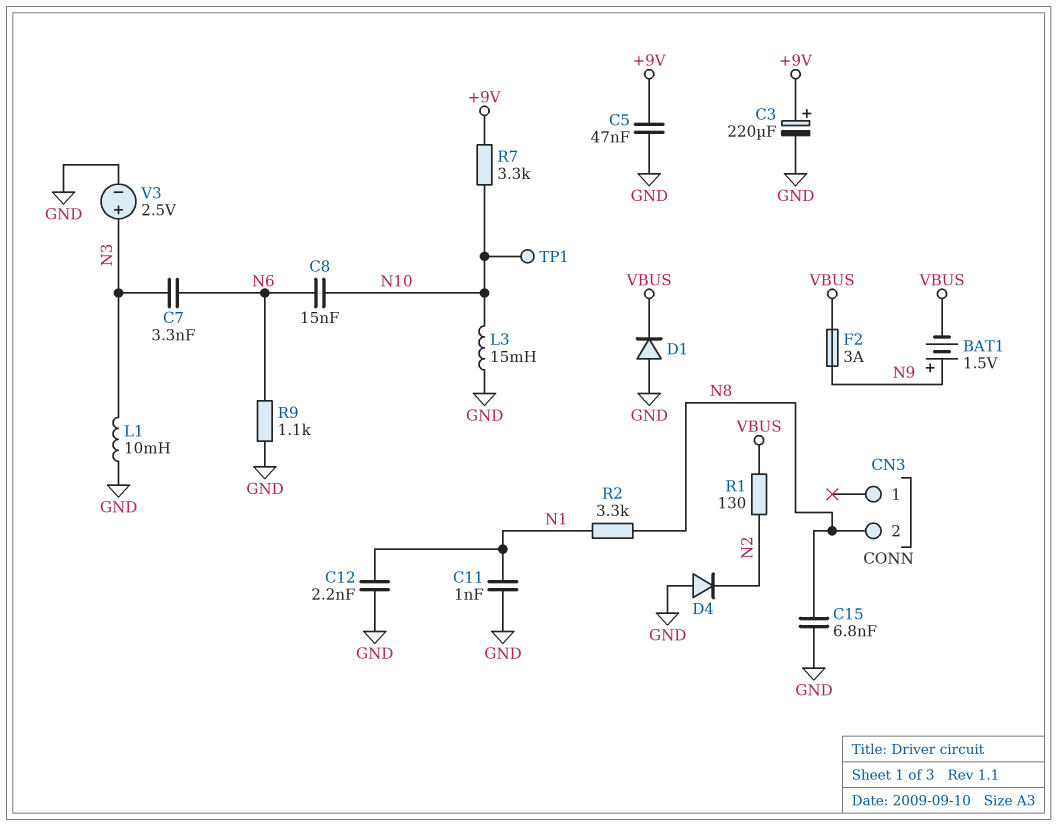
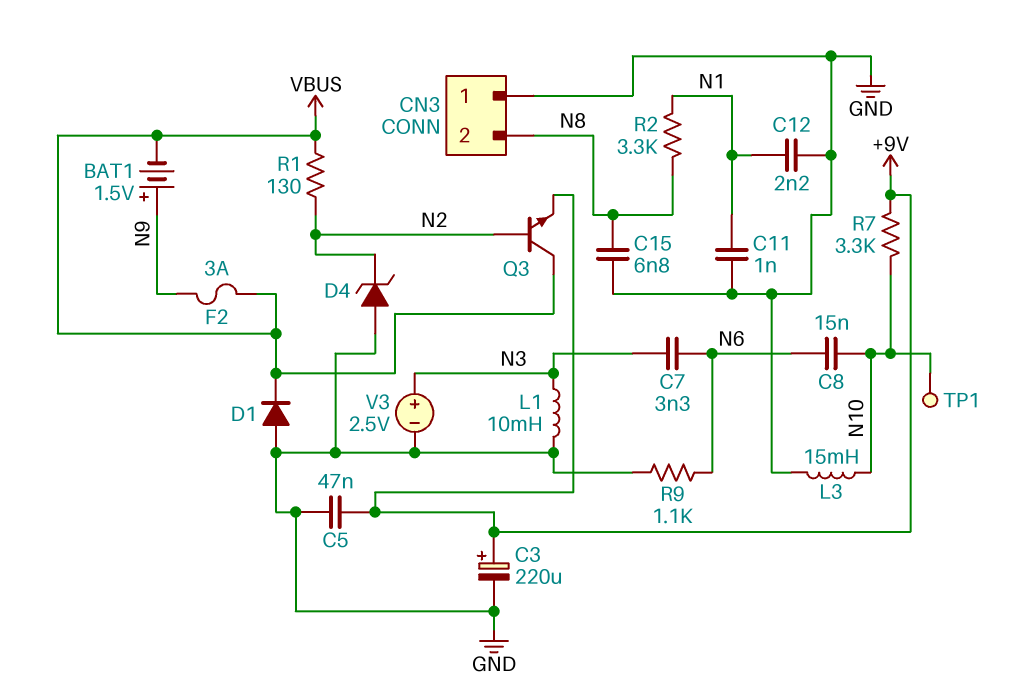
CN3 pin 1: none -> GND
D4: diode (A GND, K N2) -> zener (A GND, K N2)
Q3: none -> NPN (B N2, C VBUS, E +9V)

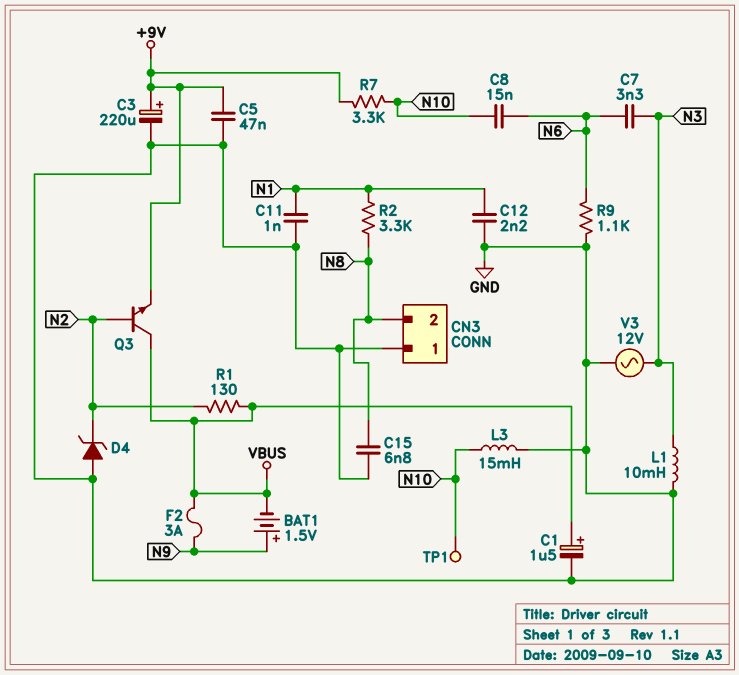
C1: none -> 1.5uF (plus VBUS, minus GND)
D1: diode (A GND, K VBUS) -> none
V3: 2.5V (plus N3, minus GND) -> AC 12V (GND, N3)

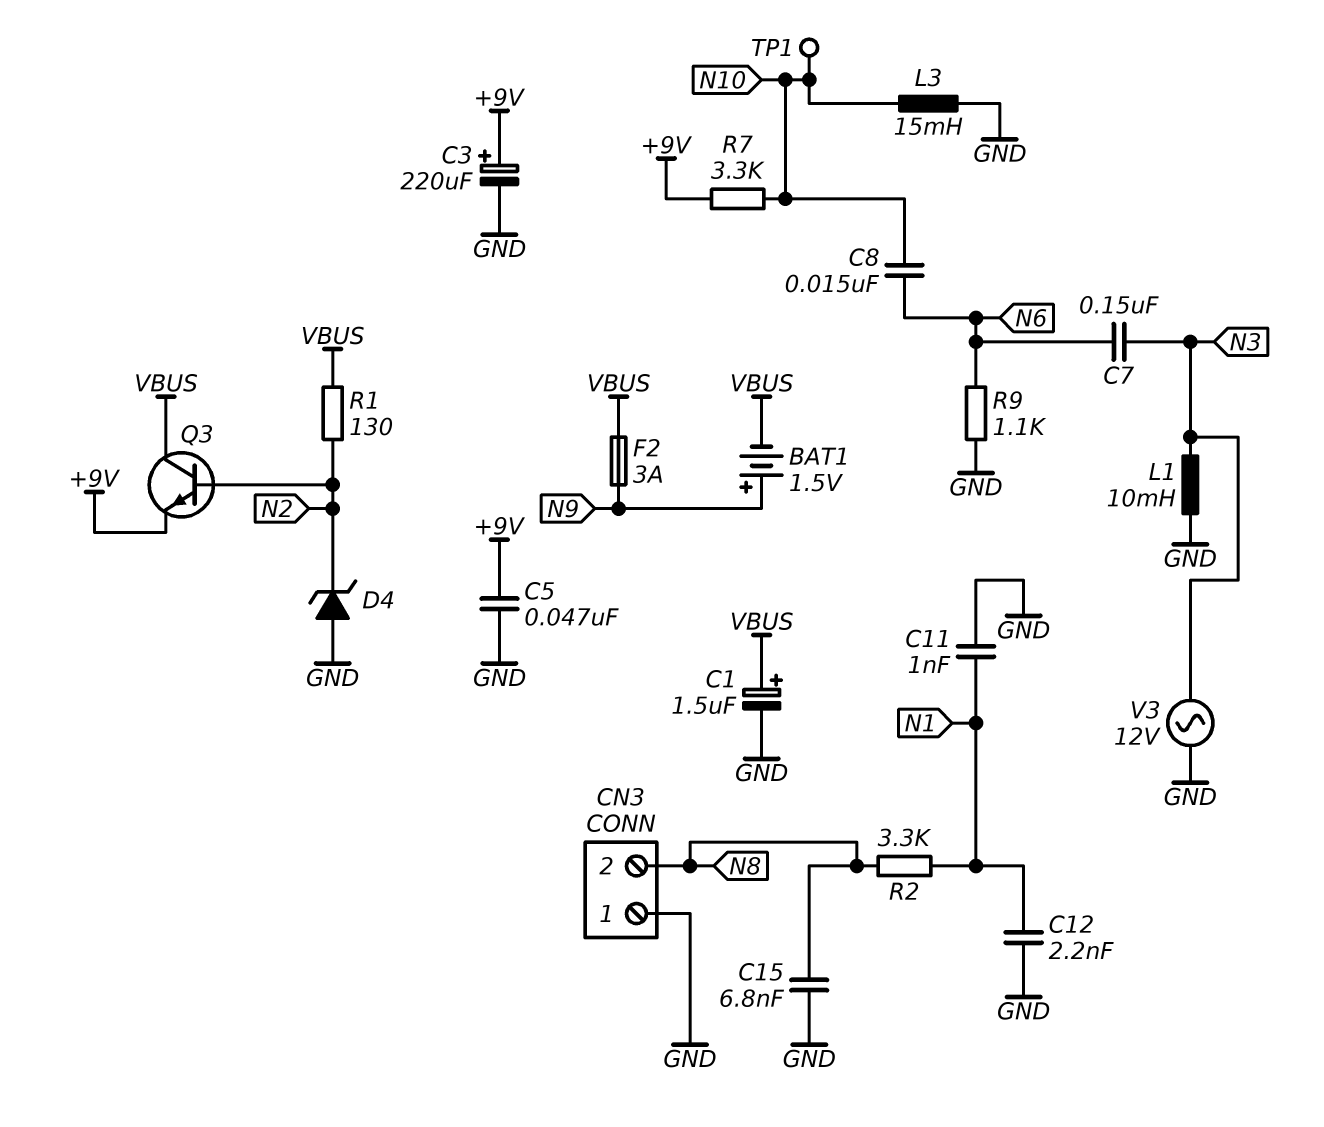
C7: 3.3nF (N3, N6) -> 150nF (N3, N6)

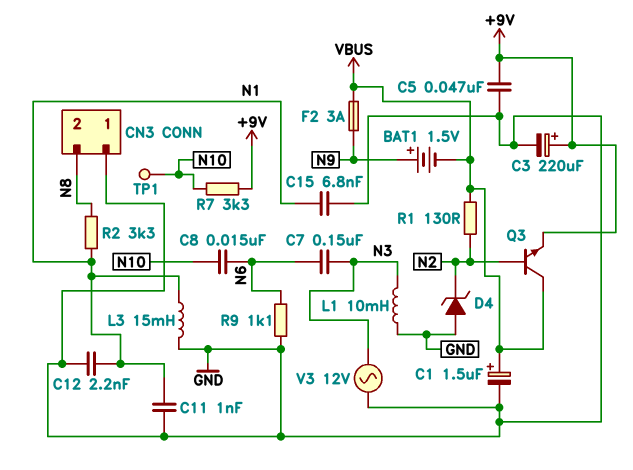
C15: 6.8nF (GND, N8) -> 6.8nF (GND, N1)
L3: 15mH (GND, N10) -> 15mH (GND, N1)

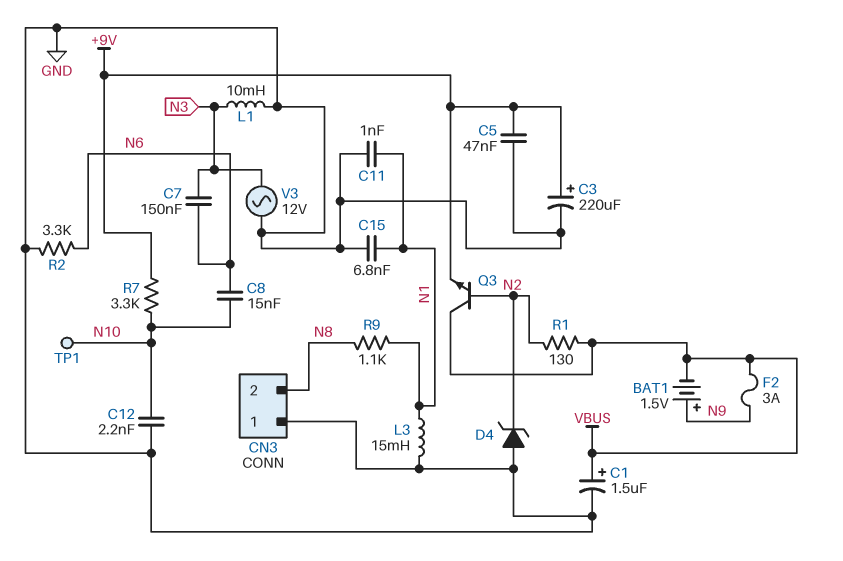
C12: 2.2nF (GND, N1) -> 2.2nF (GND, N10)
R2: 3.3k (N1, N8) -> 3.3k (GND, N6)
R9: 1.1k (GND, N6) -> 1.1k (N1, N8)

